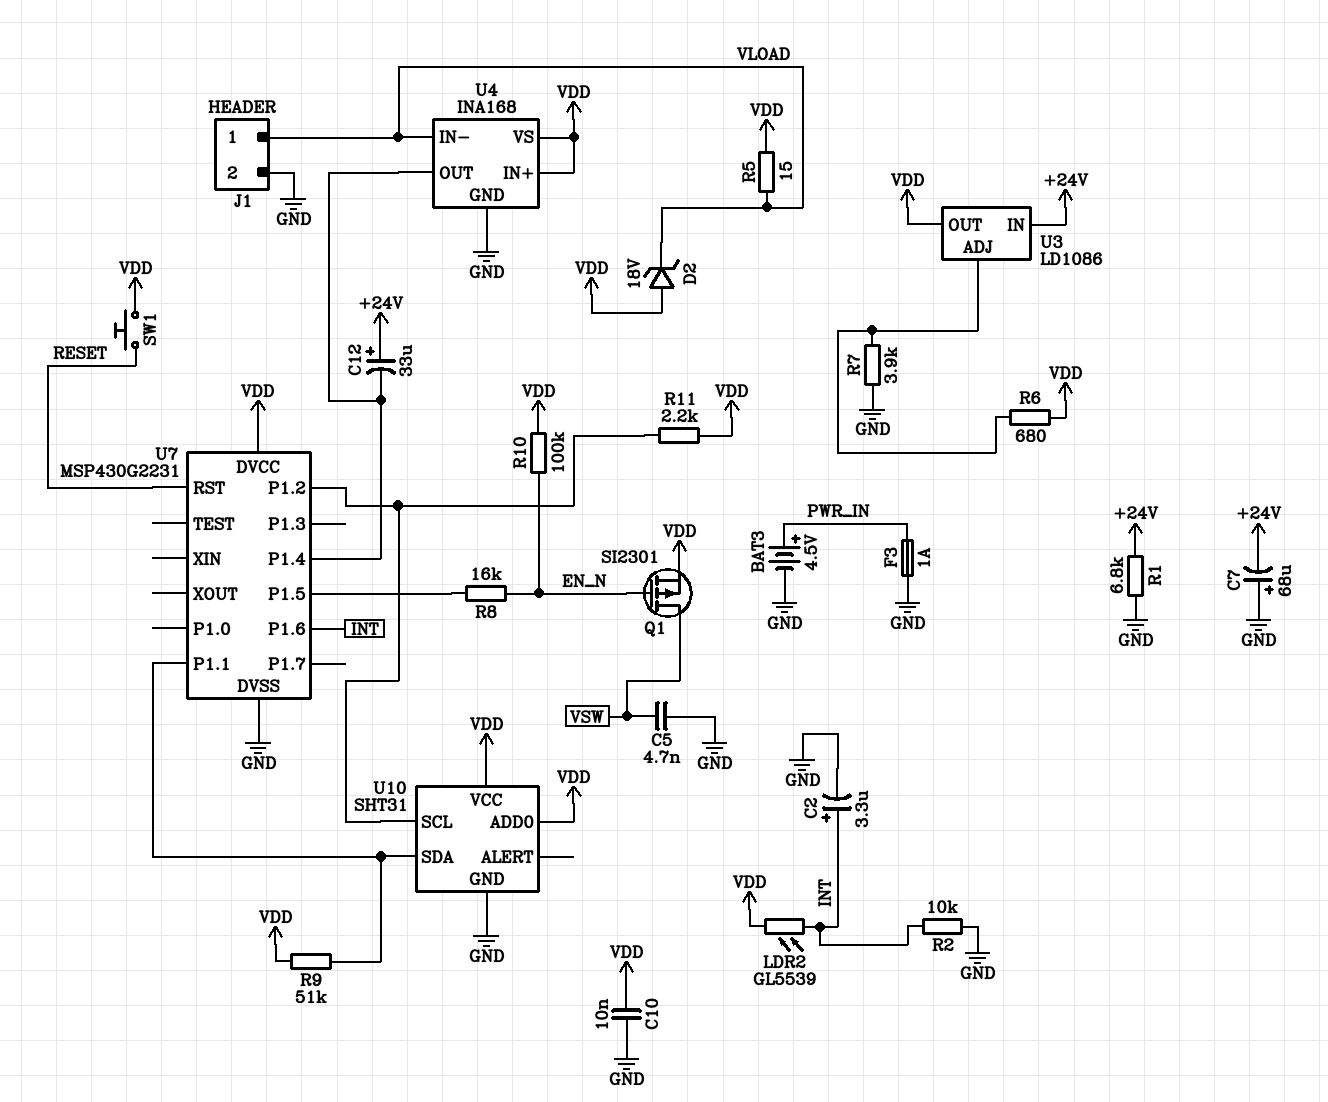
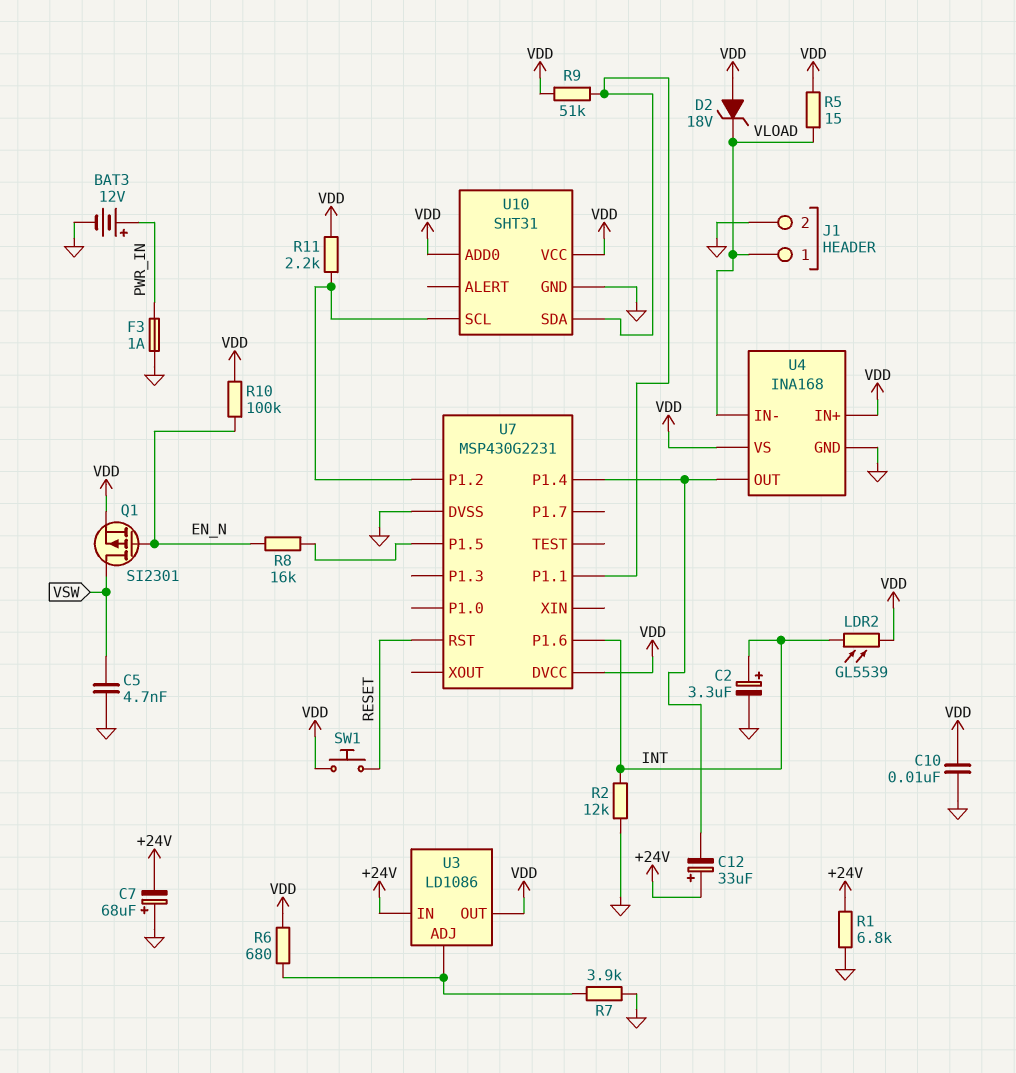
BAT3: 4.5V (plus PWR_IN, minus GND) -> 12V (plus PWR_IN, minus GND)
R2: 10k (GND, INT) -> 12k (GND, INT)

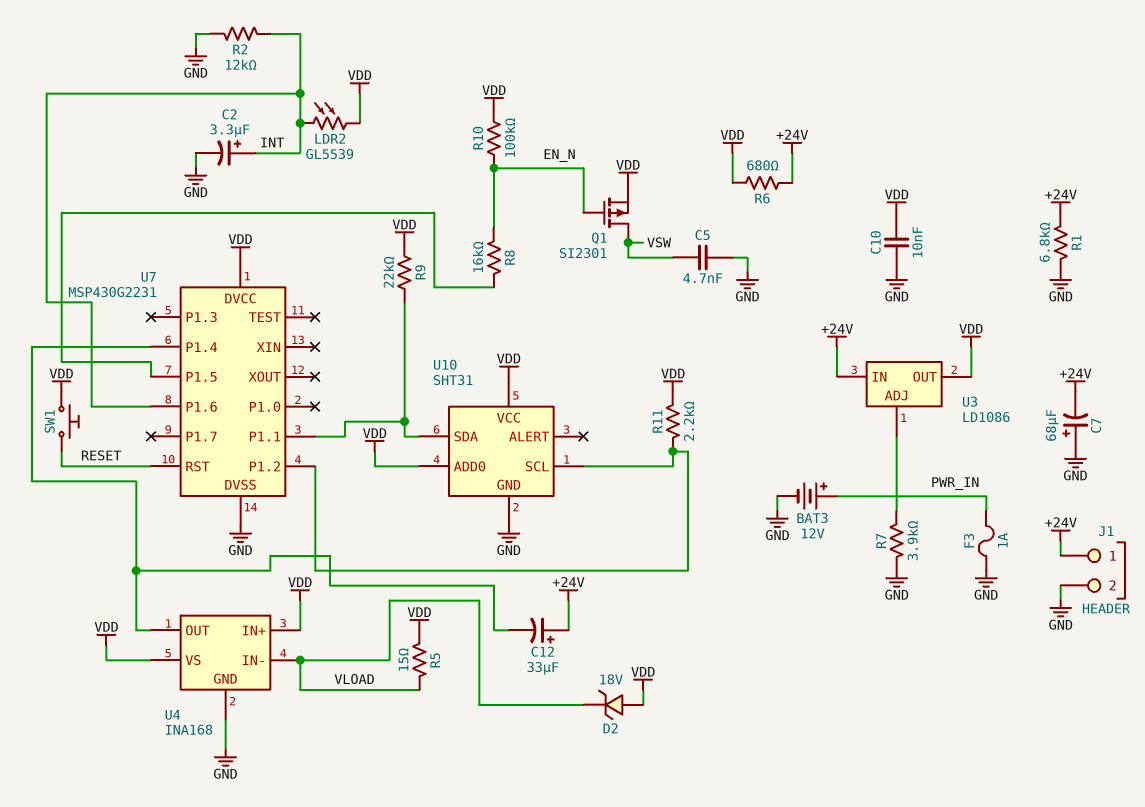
J1 pin 1: VLOAD -> +24V
R6: 680 (U3/ADJ, VDD) -> 680 (+24V, VDD)
R9: 51k (U7/P1.1, VDD) -> 22k (U7/P1.1, VDD)

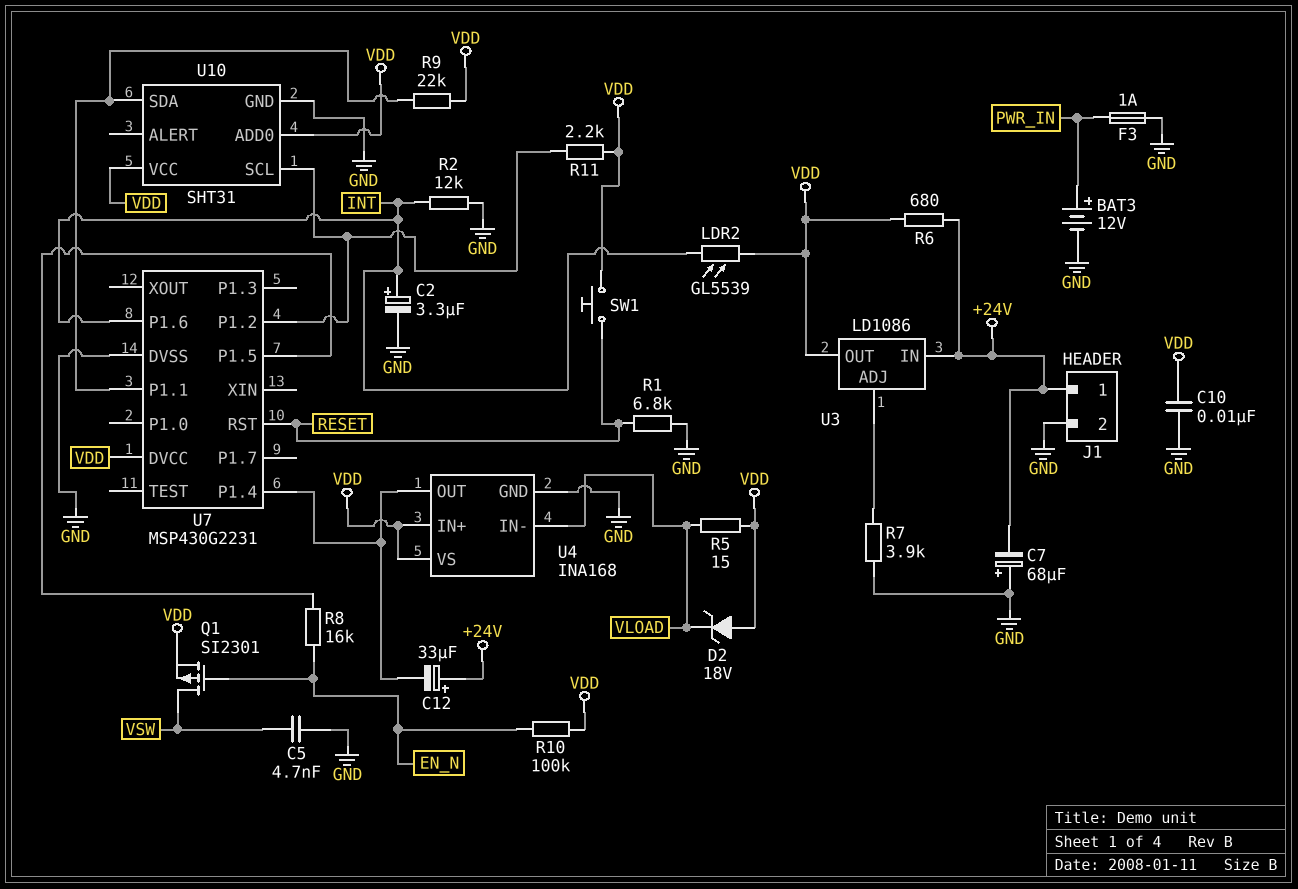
R1: 6.8k (+24V, GND) -> 6.8k (GND, RESET)

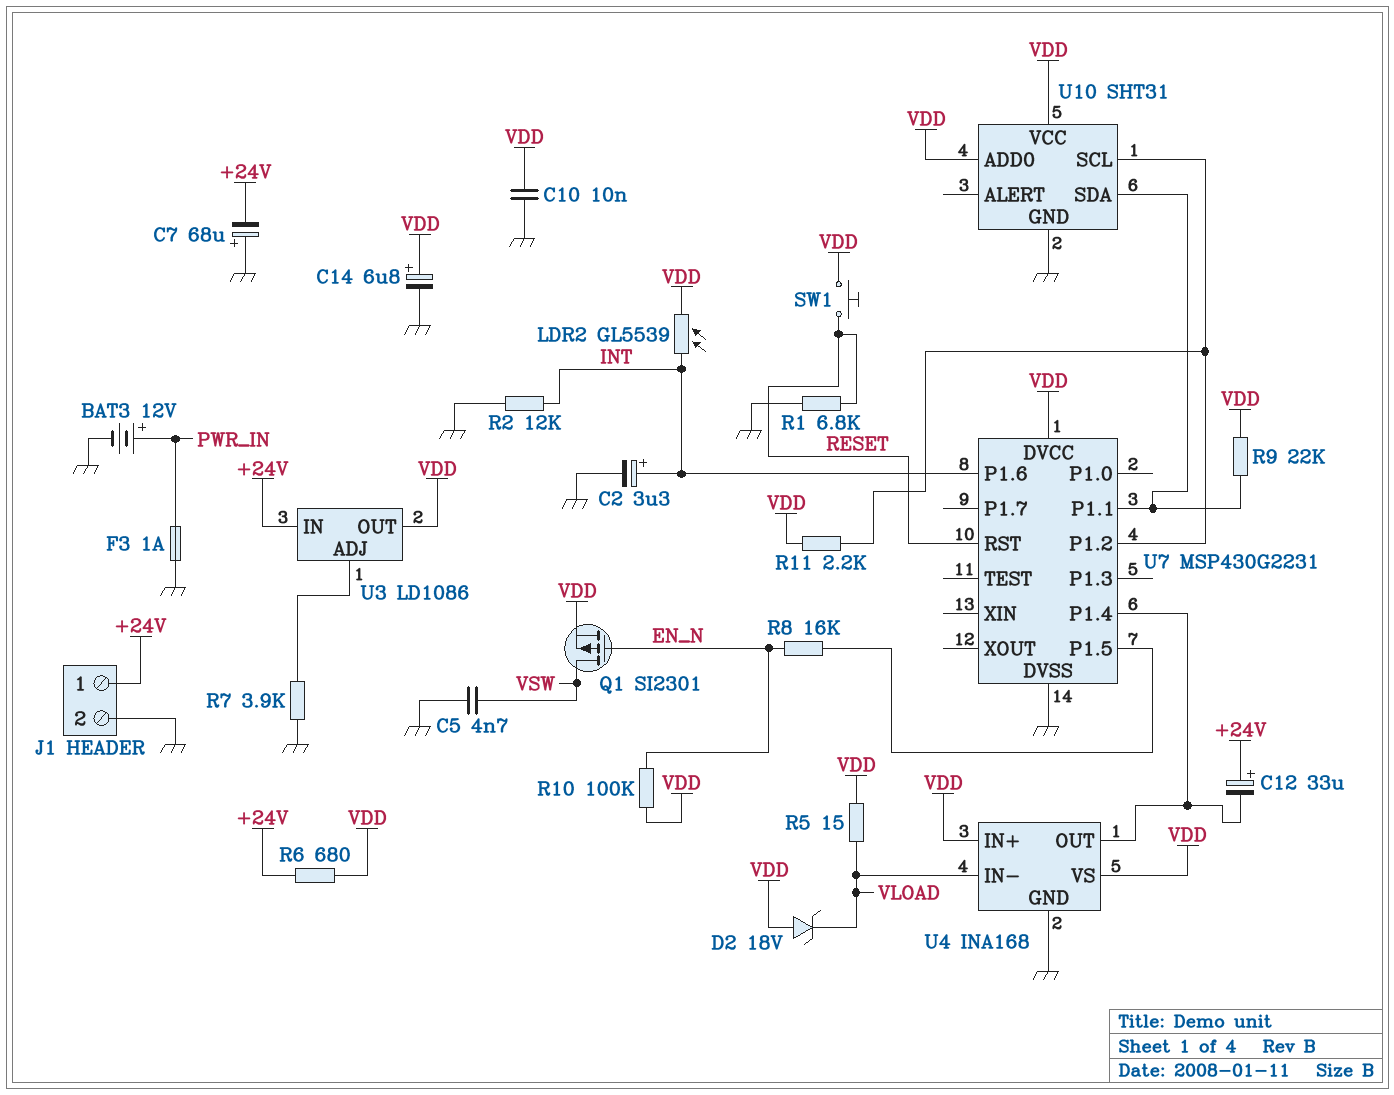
C14: none -> 6.8uF (plus VDD, minus GND)

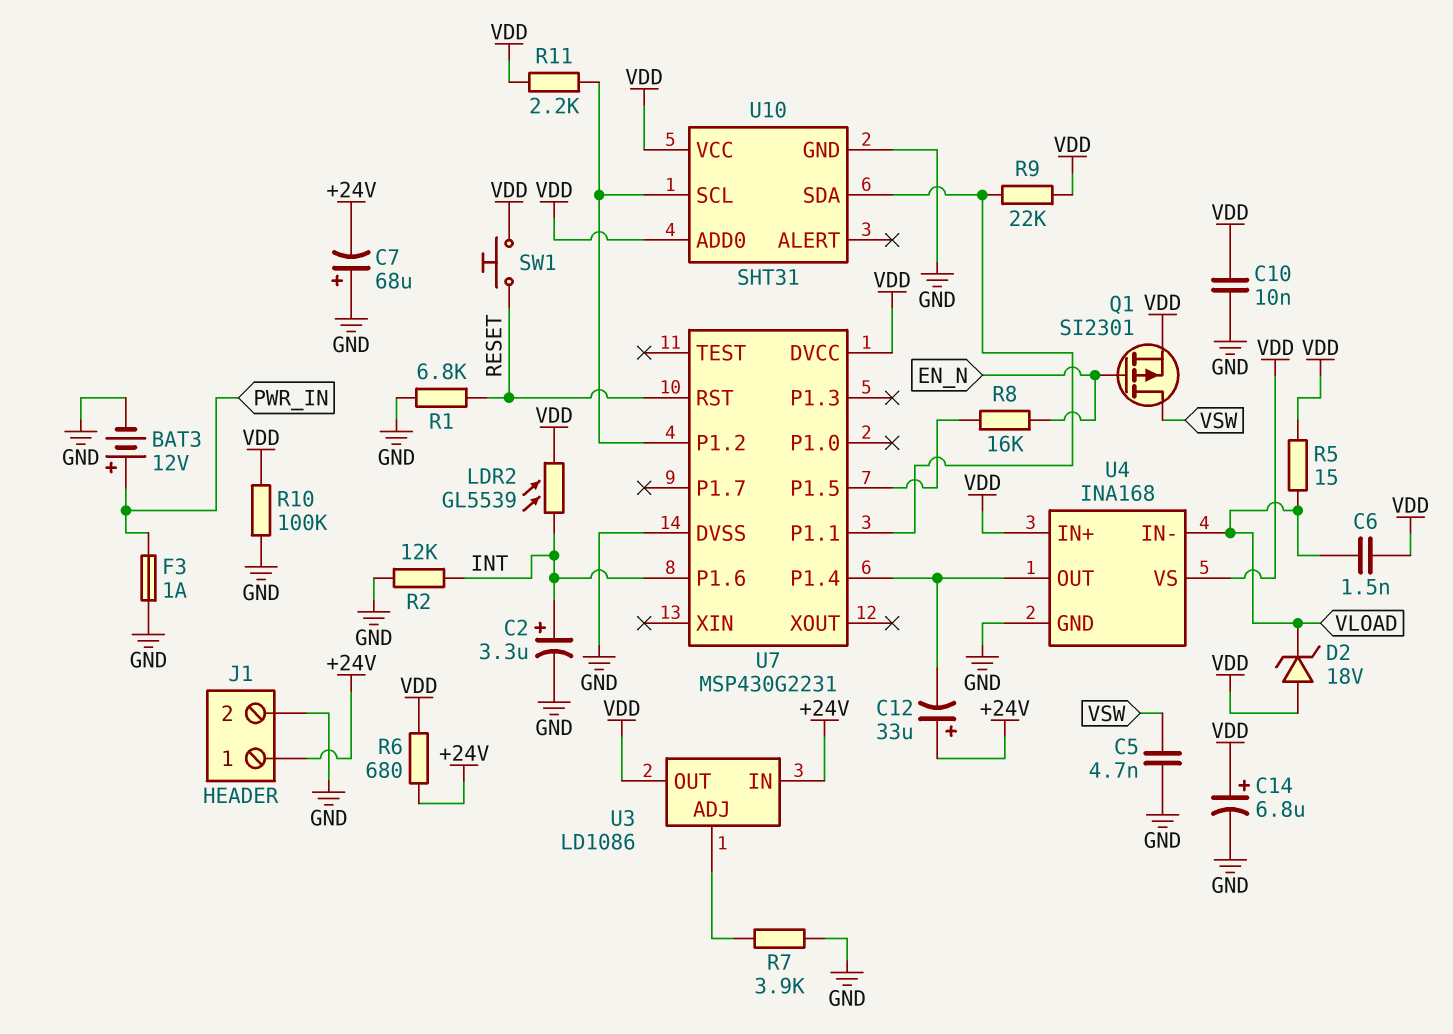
C6: none -> 1.5nF (VDD, VLOAD)
R10: 100k (EN_N, VDD) -> 100k (GND, VDD)

